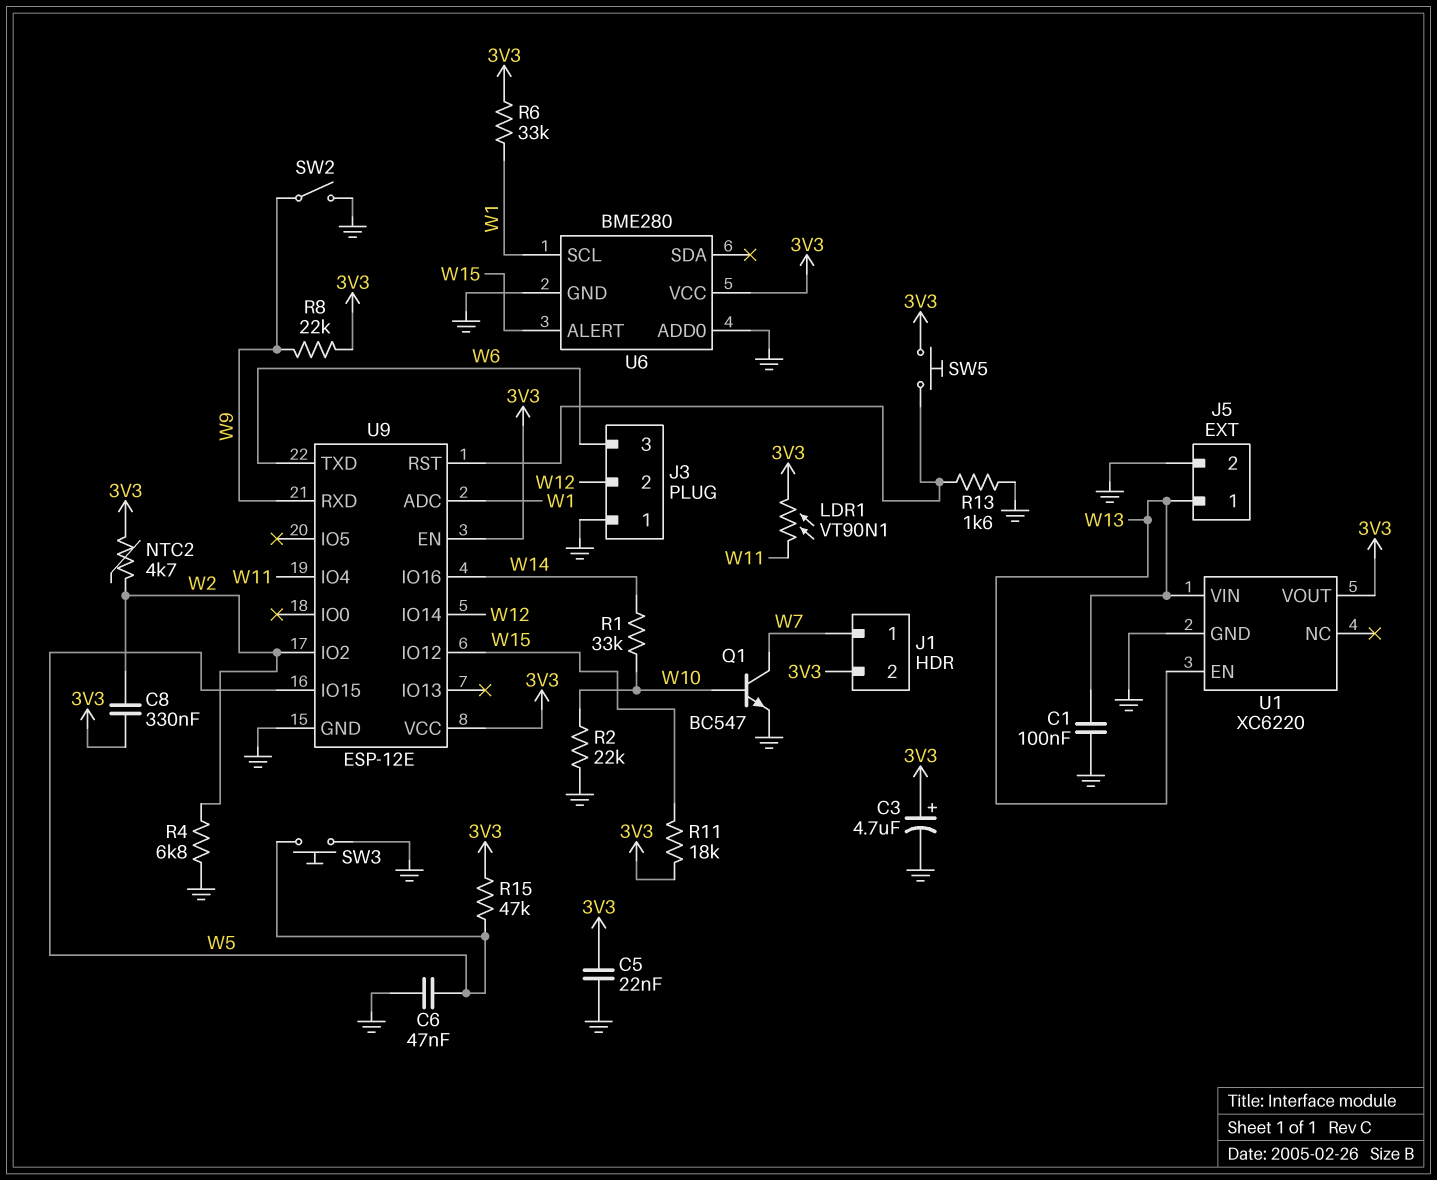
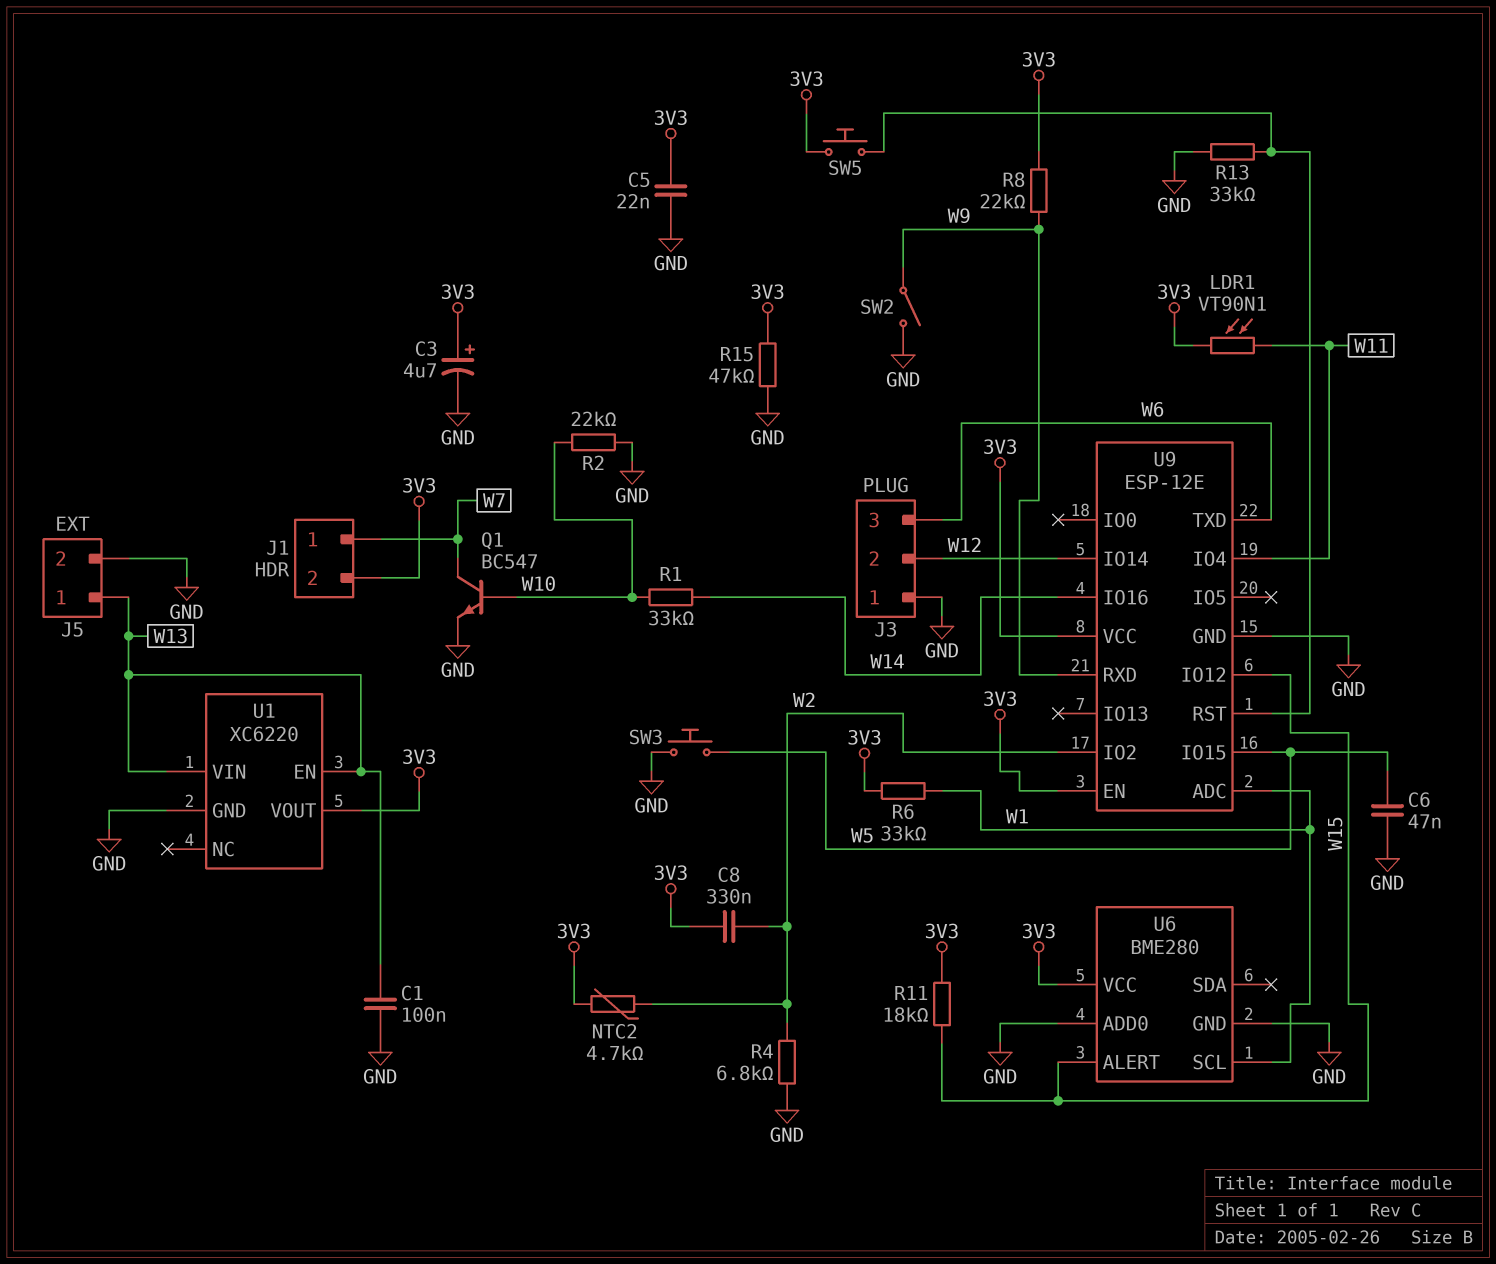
R13: 1.6k (GND, U9/RST) -> 33k (GND, U9/RST)
R15: 47k (3V3, W5) -> 47k (3V3, GND)

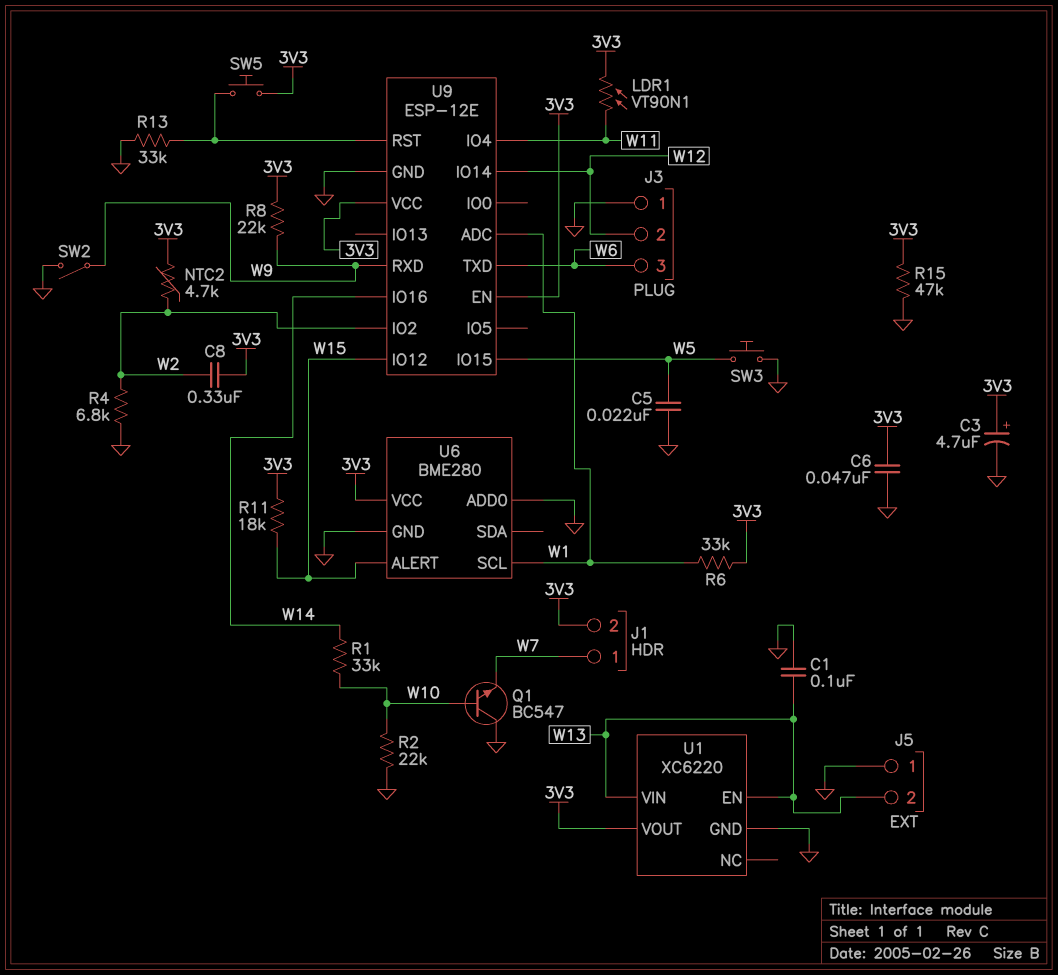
C5: 22nF (3V3, GND) -> 22nF (GND, W5)
C6: 47nF (GND, W5) -> 47nF (3V3, GND)
J5 pin 1: W13 -> GND
J5 pin 2: GND -> W13
Q1: NPN BC547 (B W10, C W7, E GND) -> NPN BC547 (B W10, C GND, E W7)

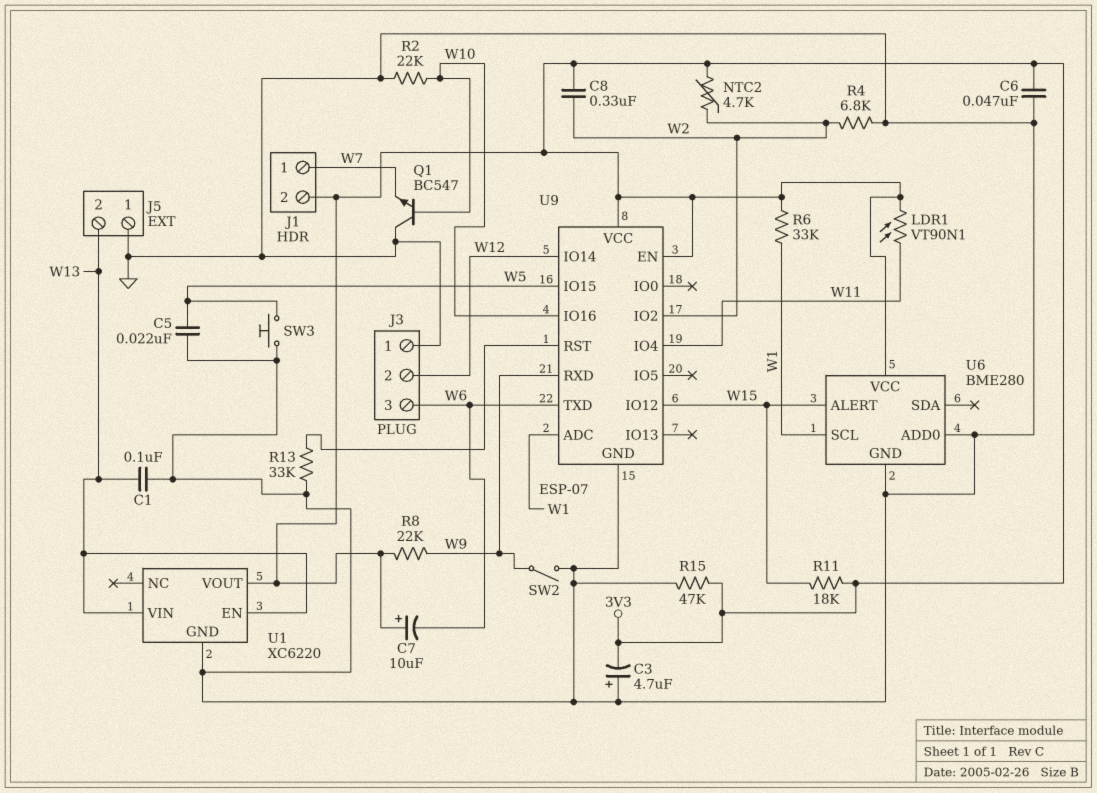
C3: 4.7uF (plus 3V3, minus GND) -> 4.7uF (plus GND, minus 3V3)
C7: none -> 10uF (plus 3V3, minus W6)
R1: 33k (W10, W14) -> none
SW5: button (3V3, U9/RST) -> none
U9: ESP-12E -> ESP-07
U9 pin IO16: W14 -> W10

